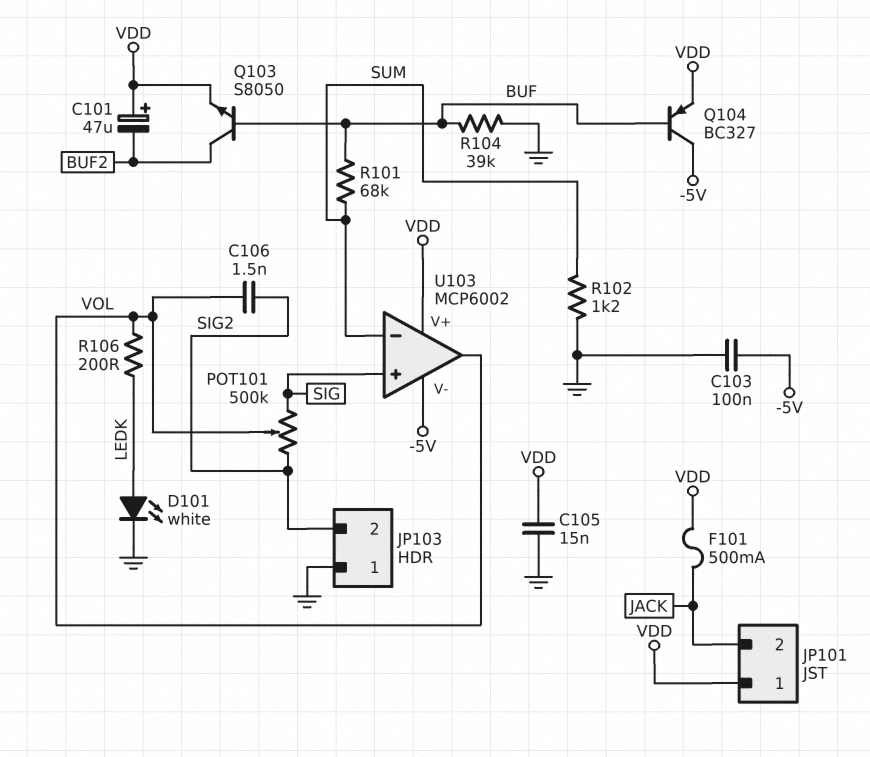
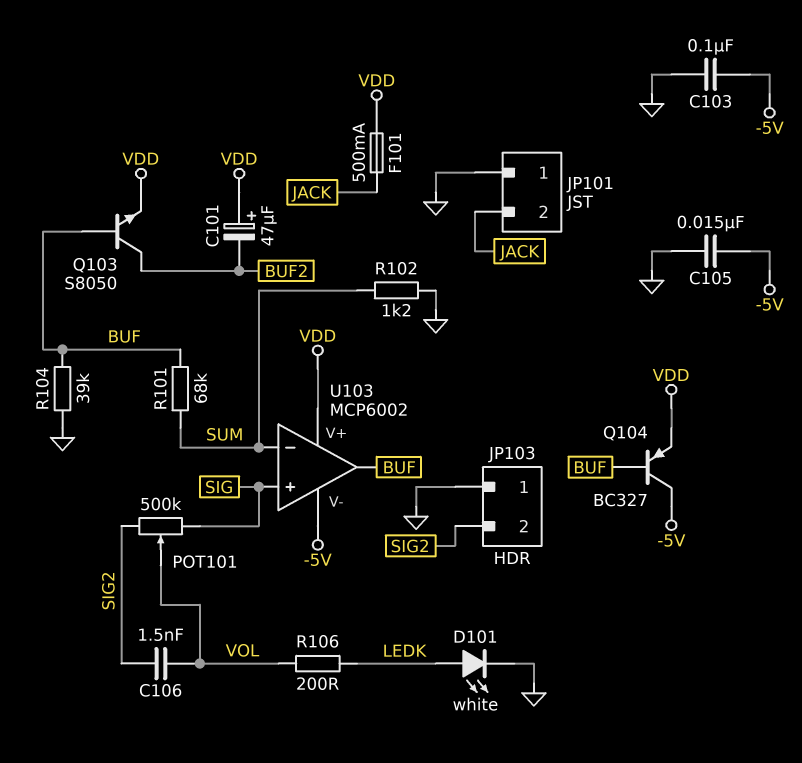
C105: 15nF (GND, VDD) -> 15nF (-5V, GND)
JP101 pin 1: VDD -> GND
U103 pin out: VOL -> BUF

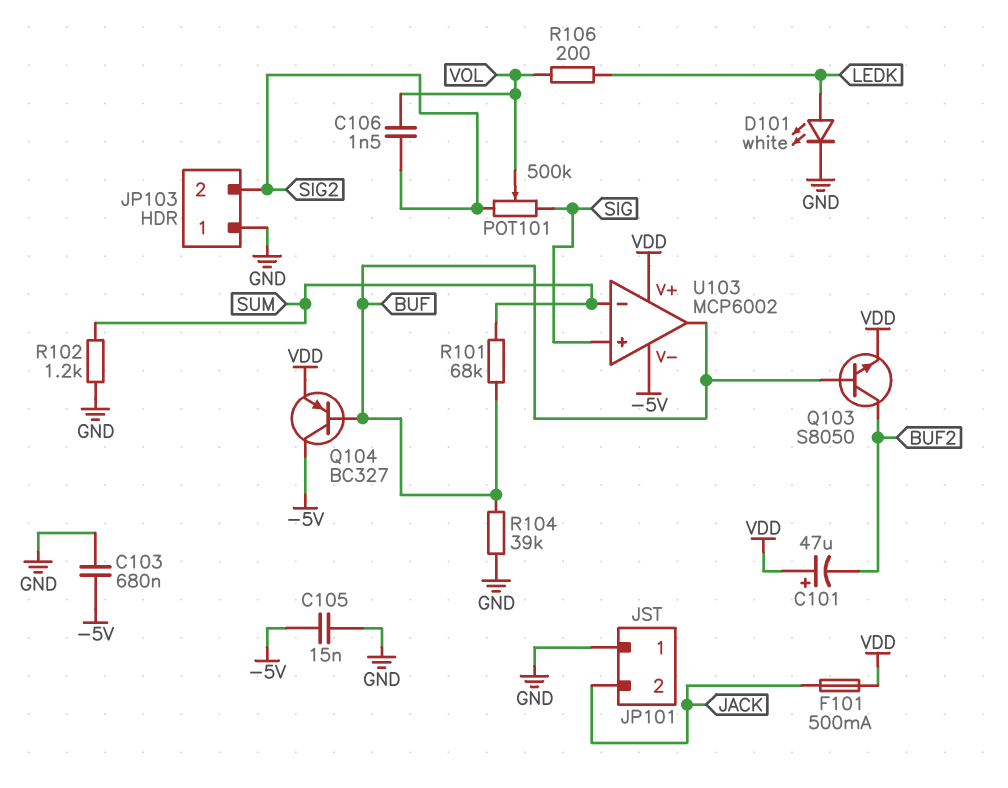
C103: 100nF (-5V, GND) -> 680nF (-5V, GND)

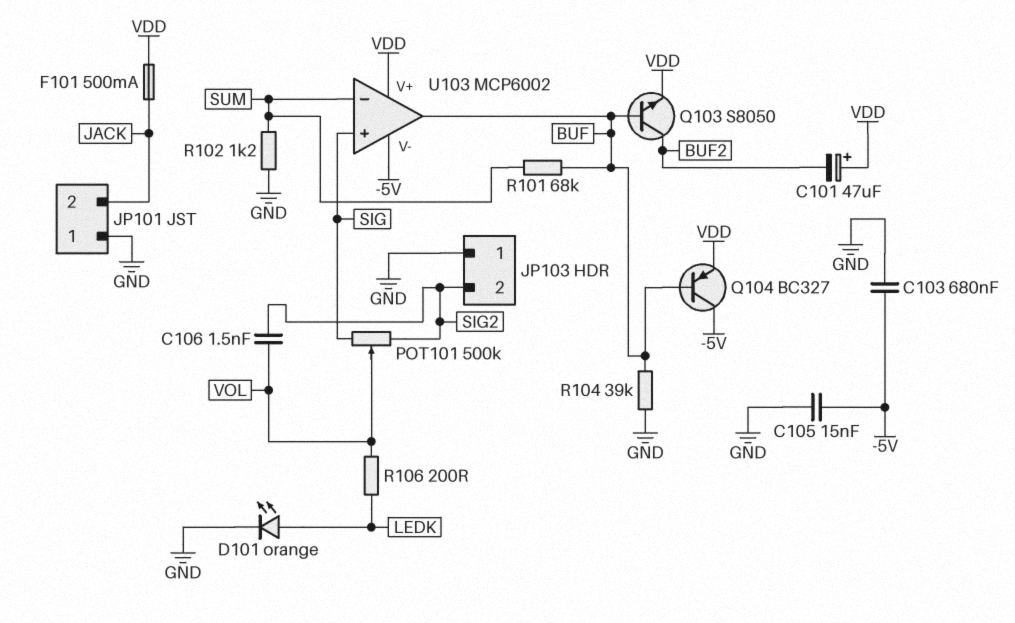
D101: LED white (A LEDK, K GND) -> LED orange (A LEDK, K GND)

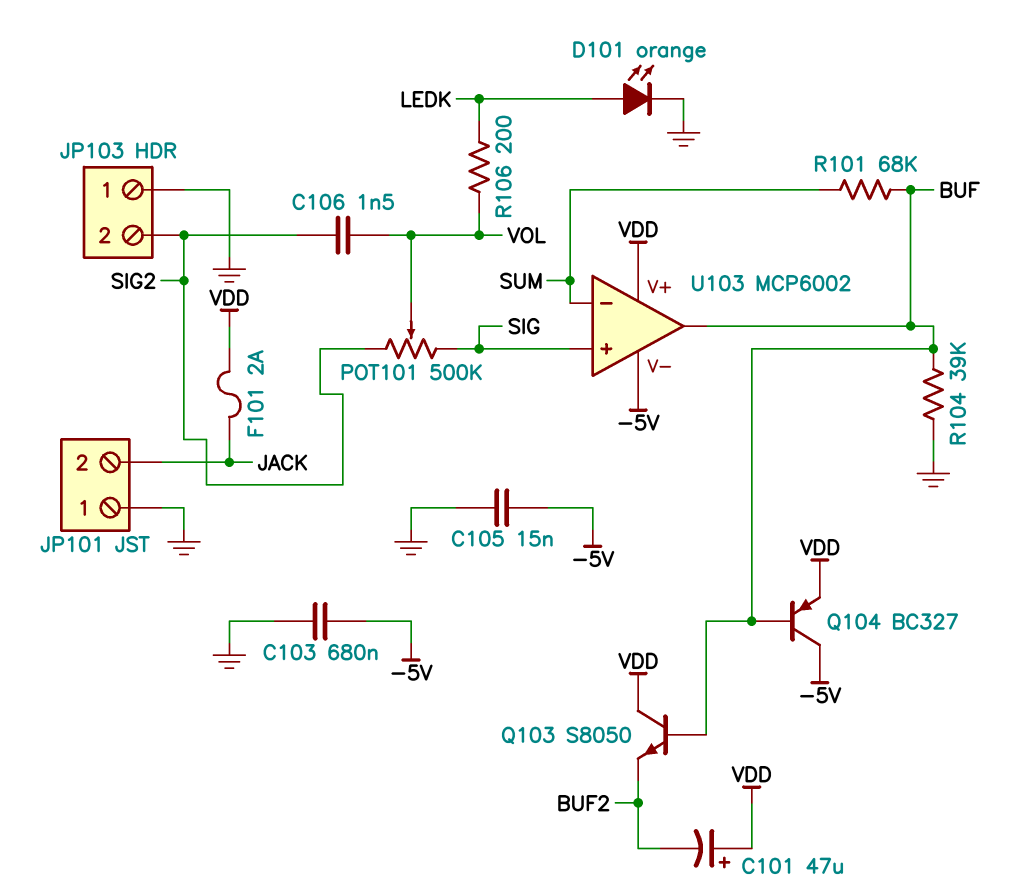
F101: 500mA (JACK, VDD) -> 2A (JACK, VDD)
Q103: NPN S8050 (B BUF, C BUF2, E VDD) -> NPN S8050 (B BUF, C VDD, E BUF2)
R102: 1.2k (GND, SUM) -> none

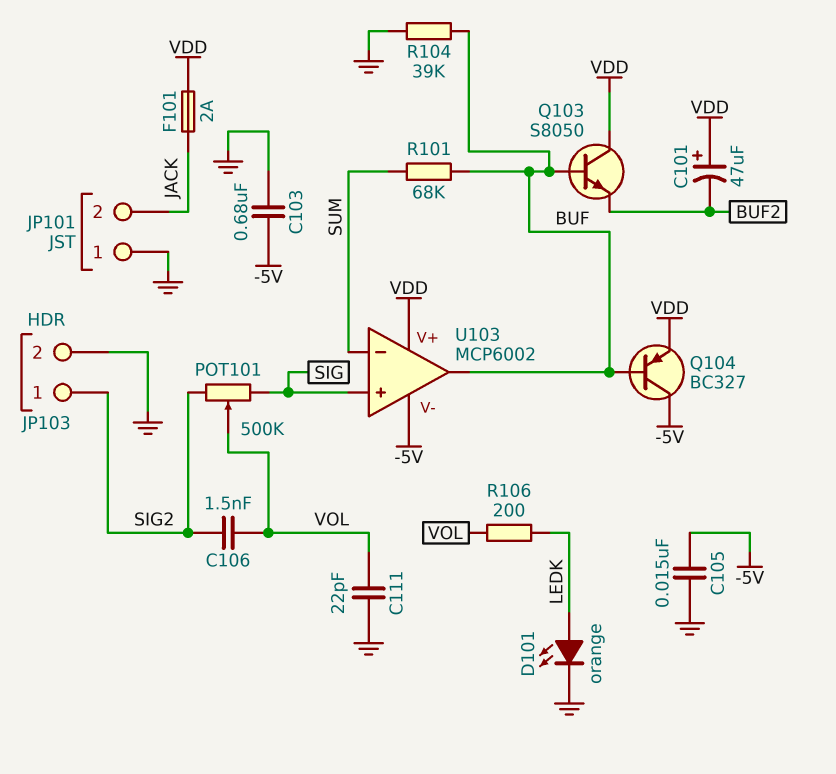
C111: none -> 22pF (GND, VOL)
JP103 pin 1: GND -> SIG2
JP103 pin 2: SIG2 -> GND

